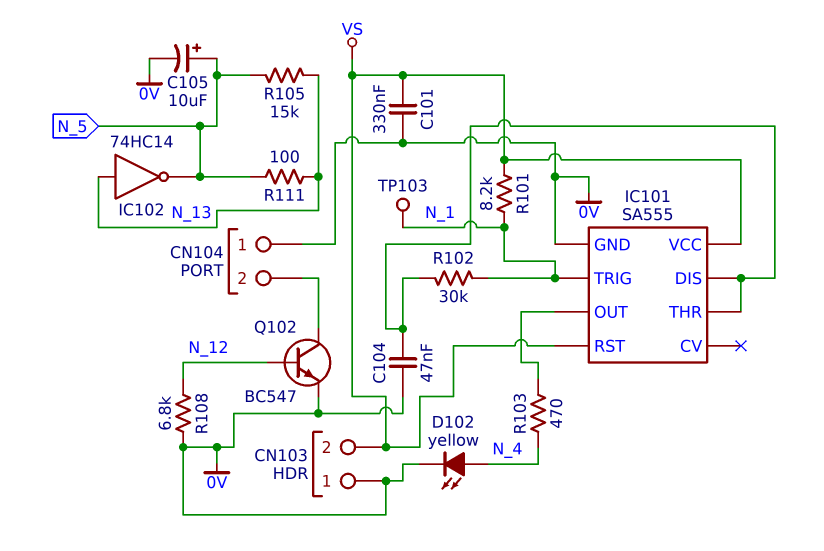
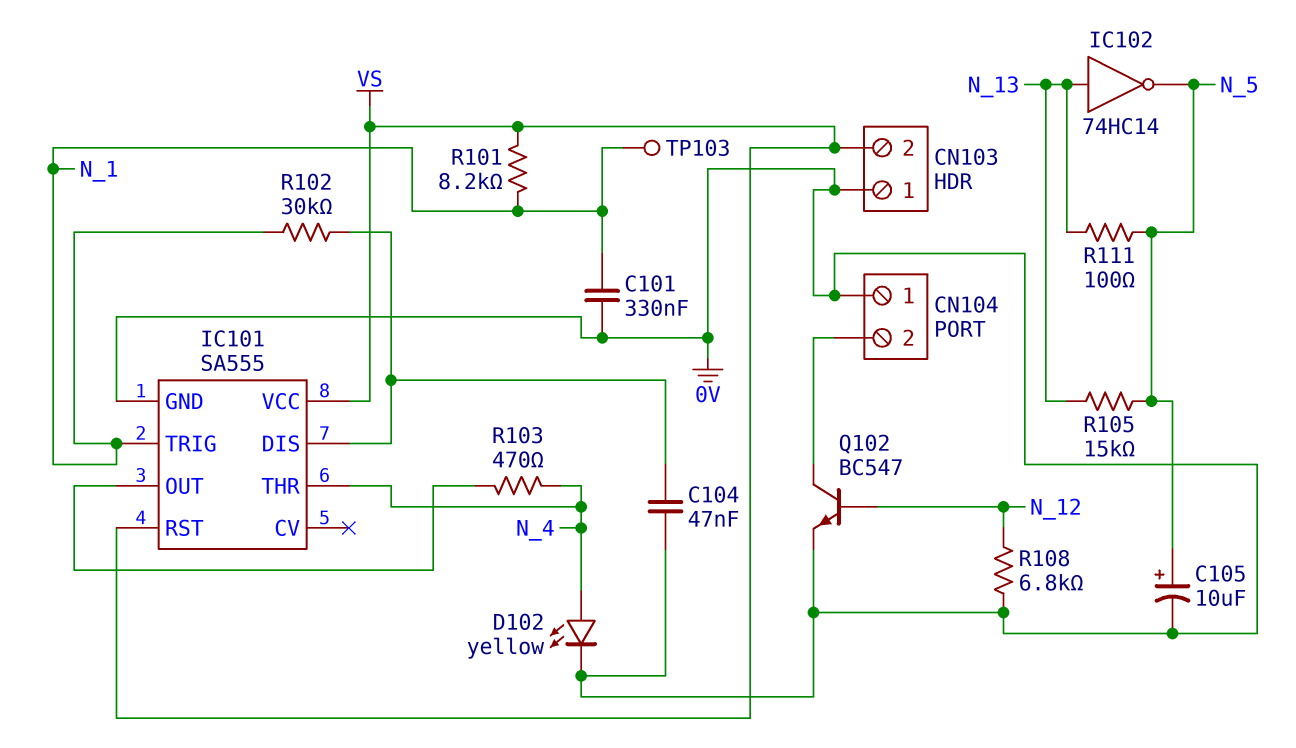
C101: 330nF (0V, VS) -> 330nF (0V, N_1)
IC101 pin THR: IC101/DIS -> N_4

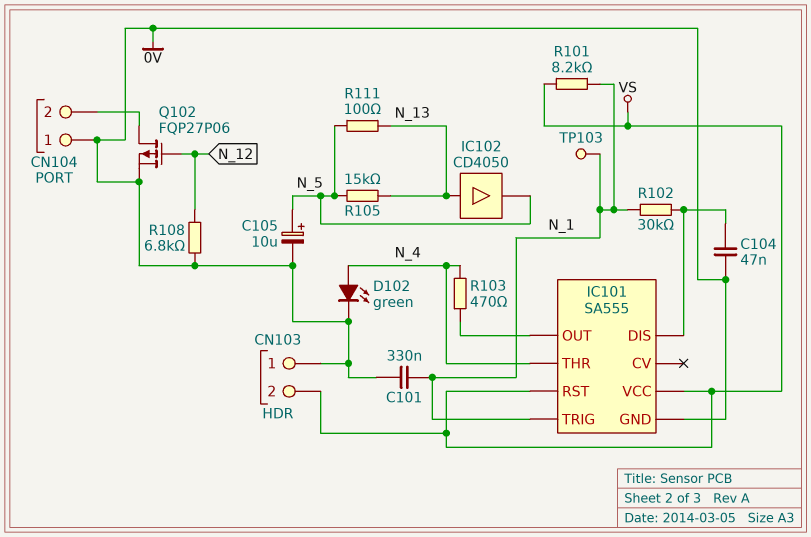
D102: LED yellow (A N_4, K 0V) -> LED green (A N_4, K 0V)
IC102: NOT 74HC14 (in N_13, out N_5) -> buffer CD4050 (in N_13, out N_5)
Q102: NPN BC547 (B N_12, C CN104/2, E 0V) -> PMOS FQP27P06 (G N_12, D CN104/2, S 0V)

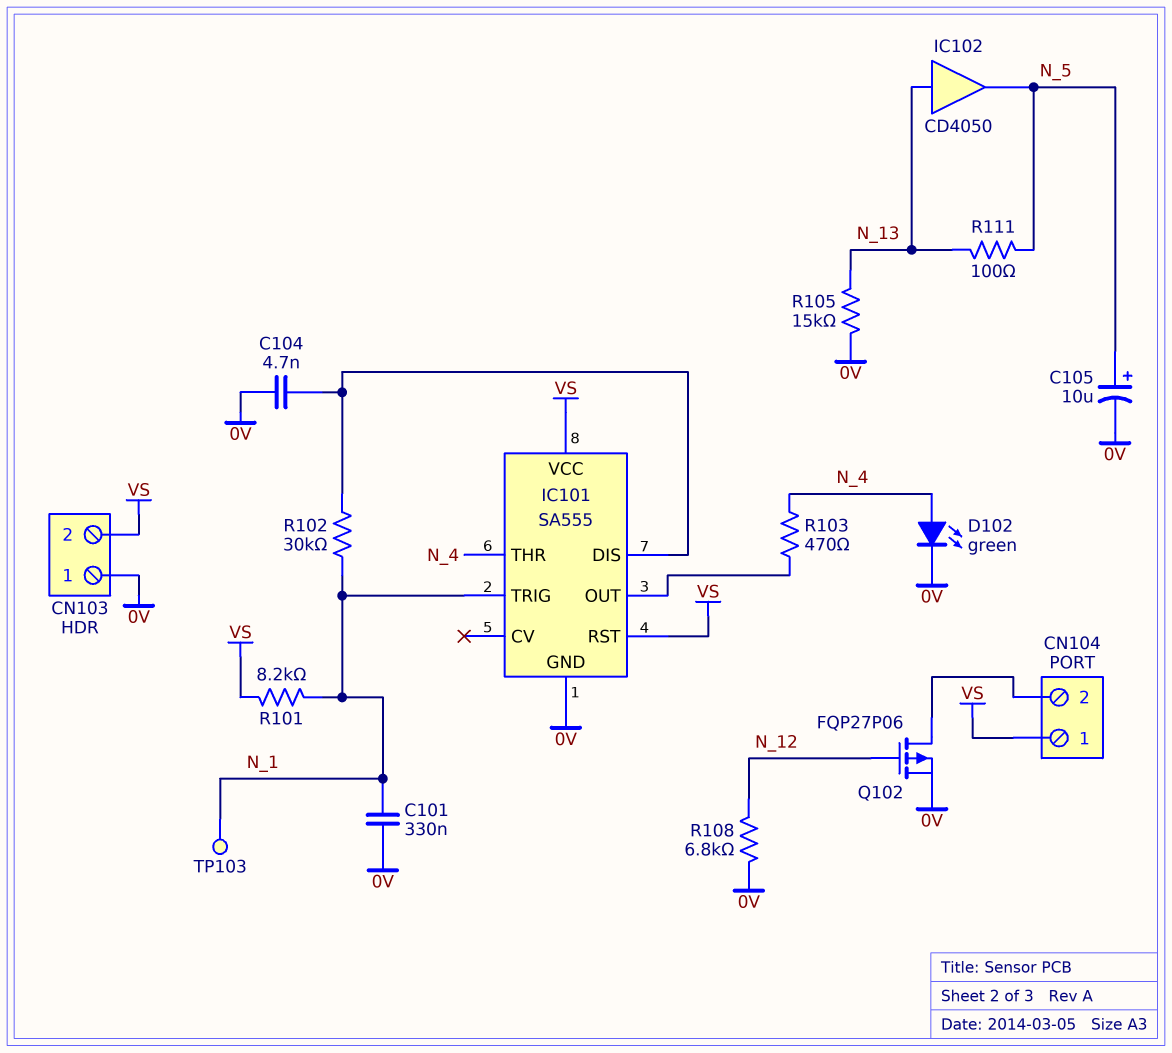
C104: 47nF (0V, IC101/DIS) -> 4.7nF (0V, IC101/DIS)
CN104 pin 1: 0V -> VS
R105: 15k (N_5, N_13) -> 15k (0V, N_13)

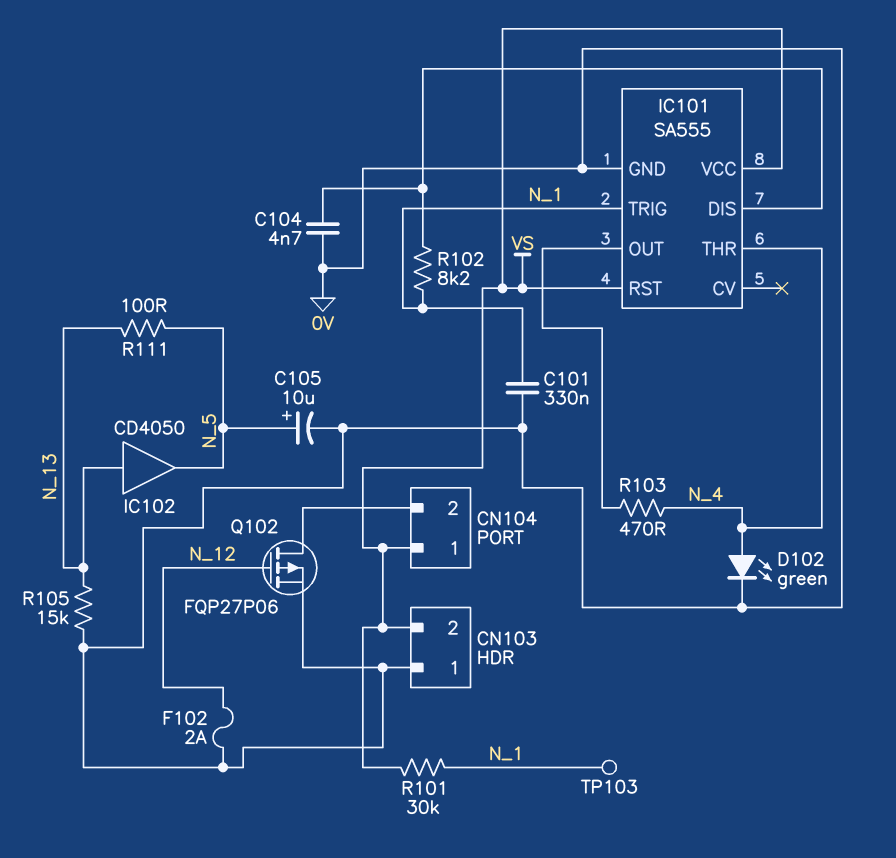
F102: none -> 2A (0V, N_12)
R101: 8.2k (N_1, VS) -> 30k (N_1, VS)
R102: 30k (IC101/DIS, N_1) -> 8.2k (IC101/DIS, N_1)
R108: 6.8k (0V, N_12) -> none

